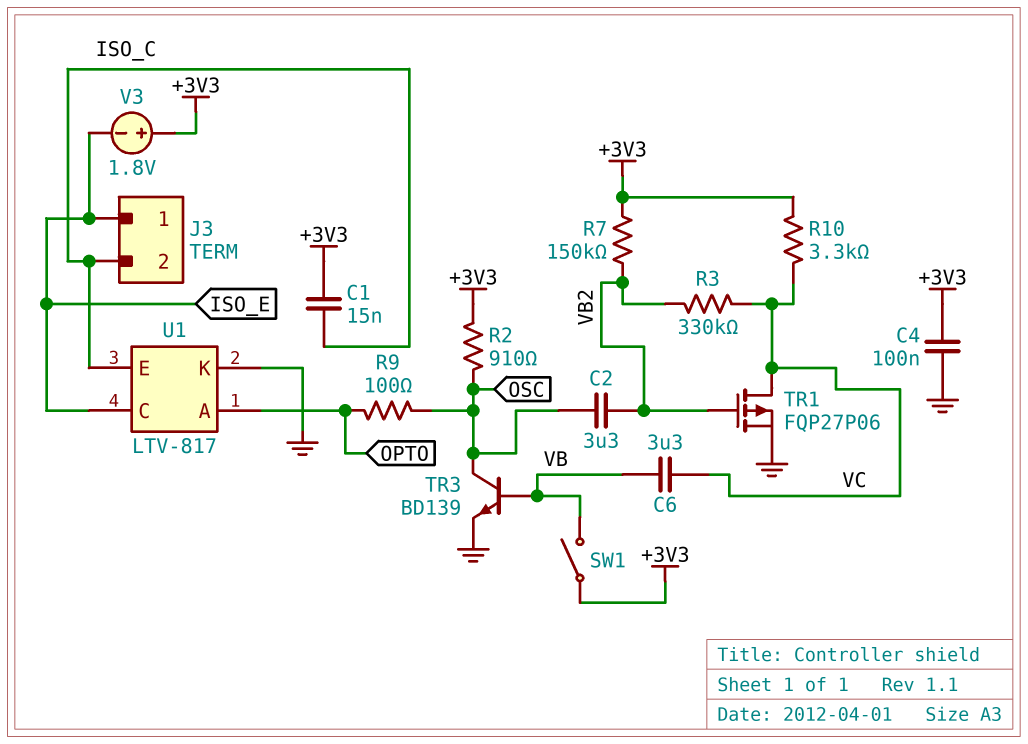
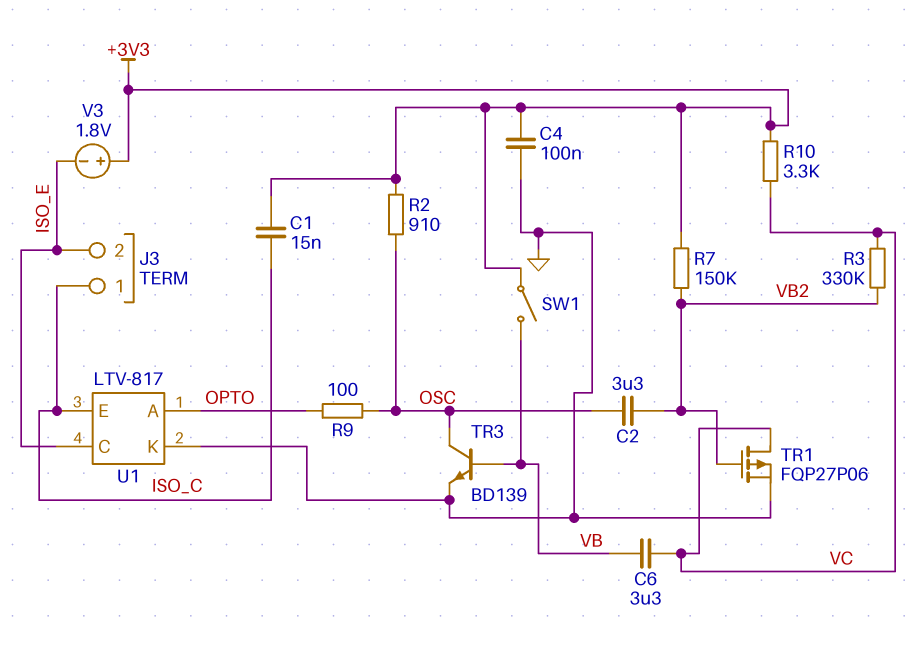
J3 pin 1: ISO_E -> ISO_C
J3 pin 2: ISO_C -> ISO_E

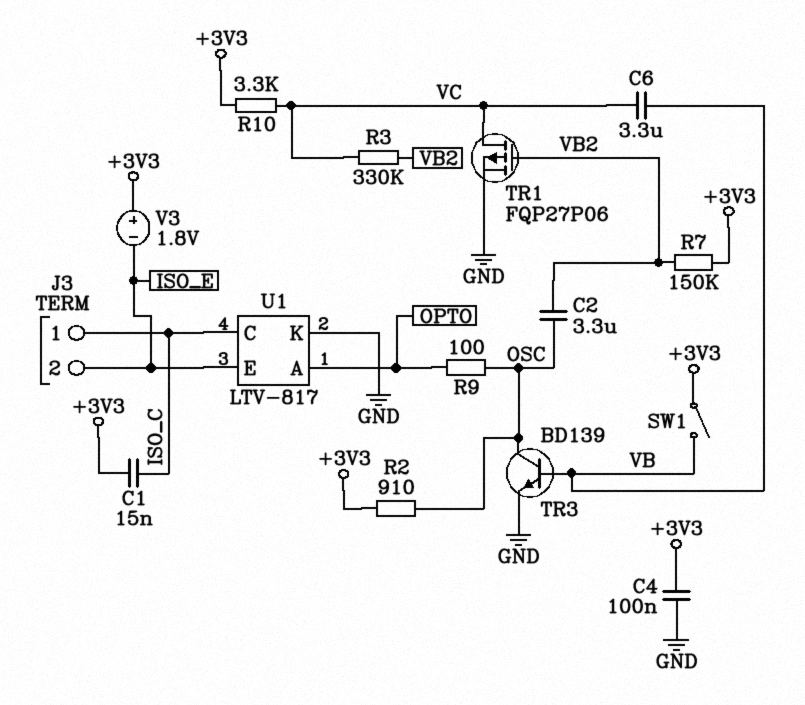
U1 pin C: ISO_E -> ISO_C
U1 pin E: ISO_C -> ISO_E

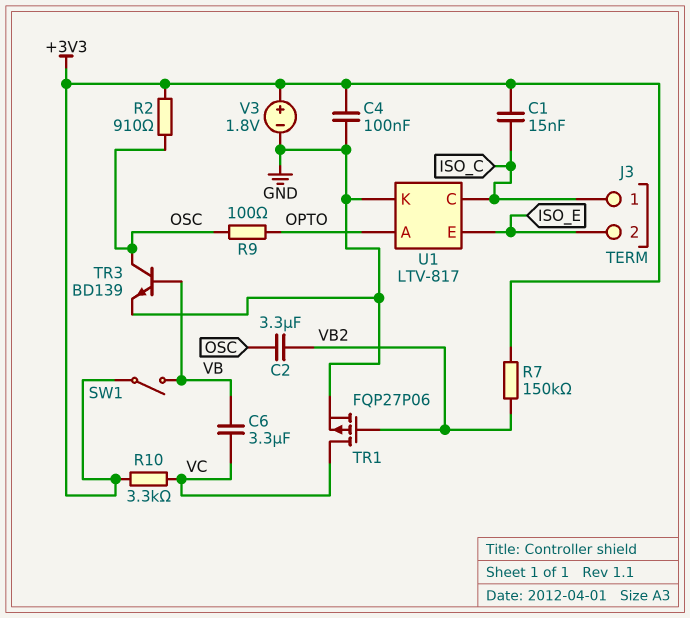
R3: 330k (VB2, VC) -> none
V3: 1.8V (plus +3V3, minus ISO_E) -> 1.8V (plus +3V3, minus GND)

